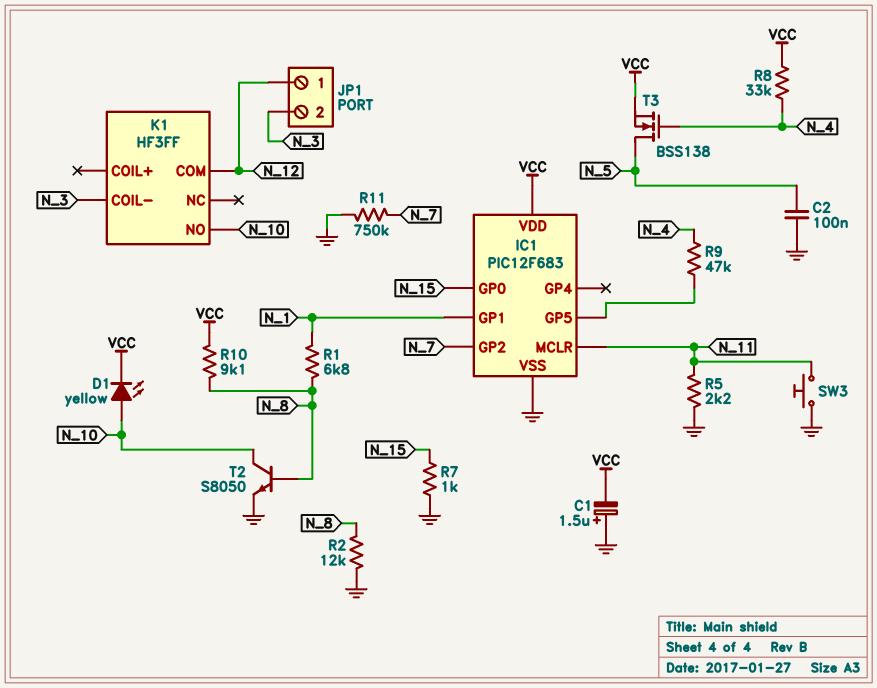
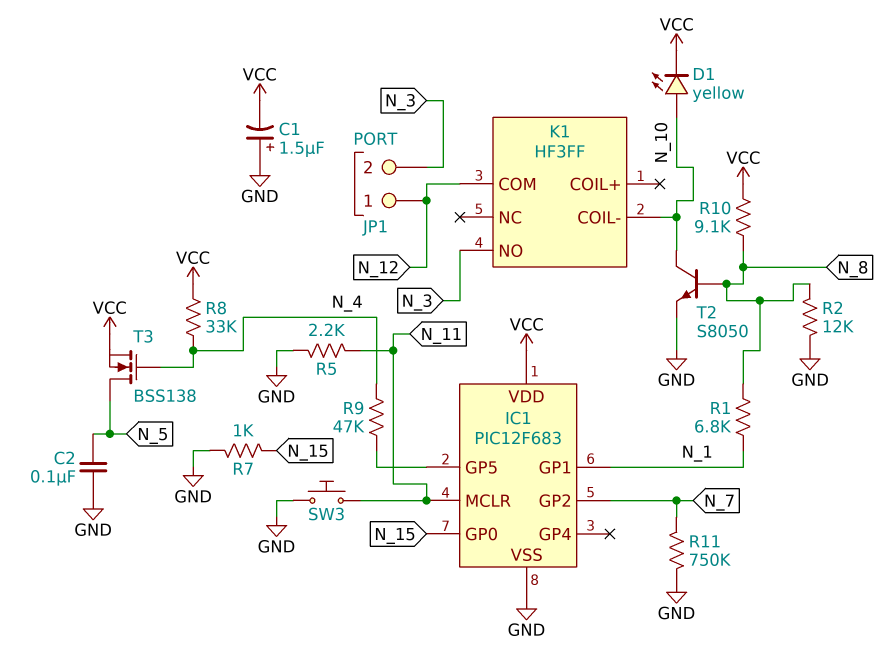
K1 pin COIL-: N_3 -> N_10
K1 pin NO: N_10 -> N_3

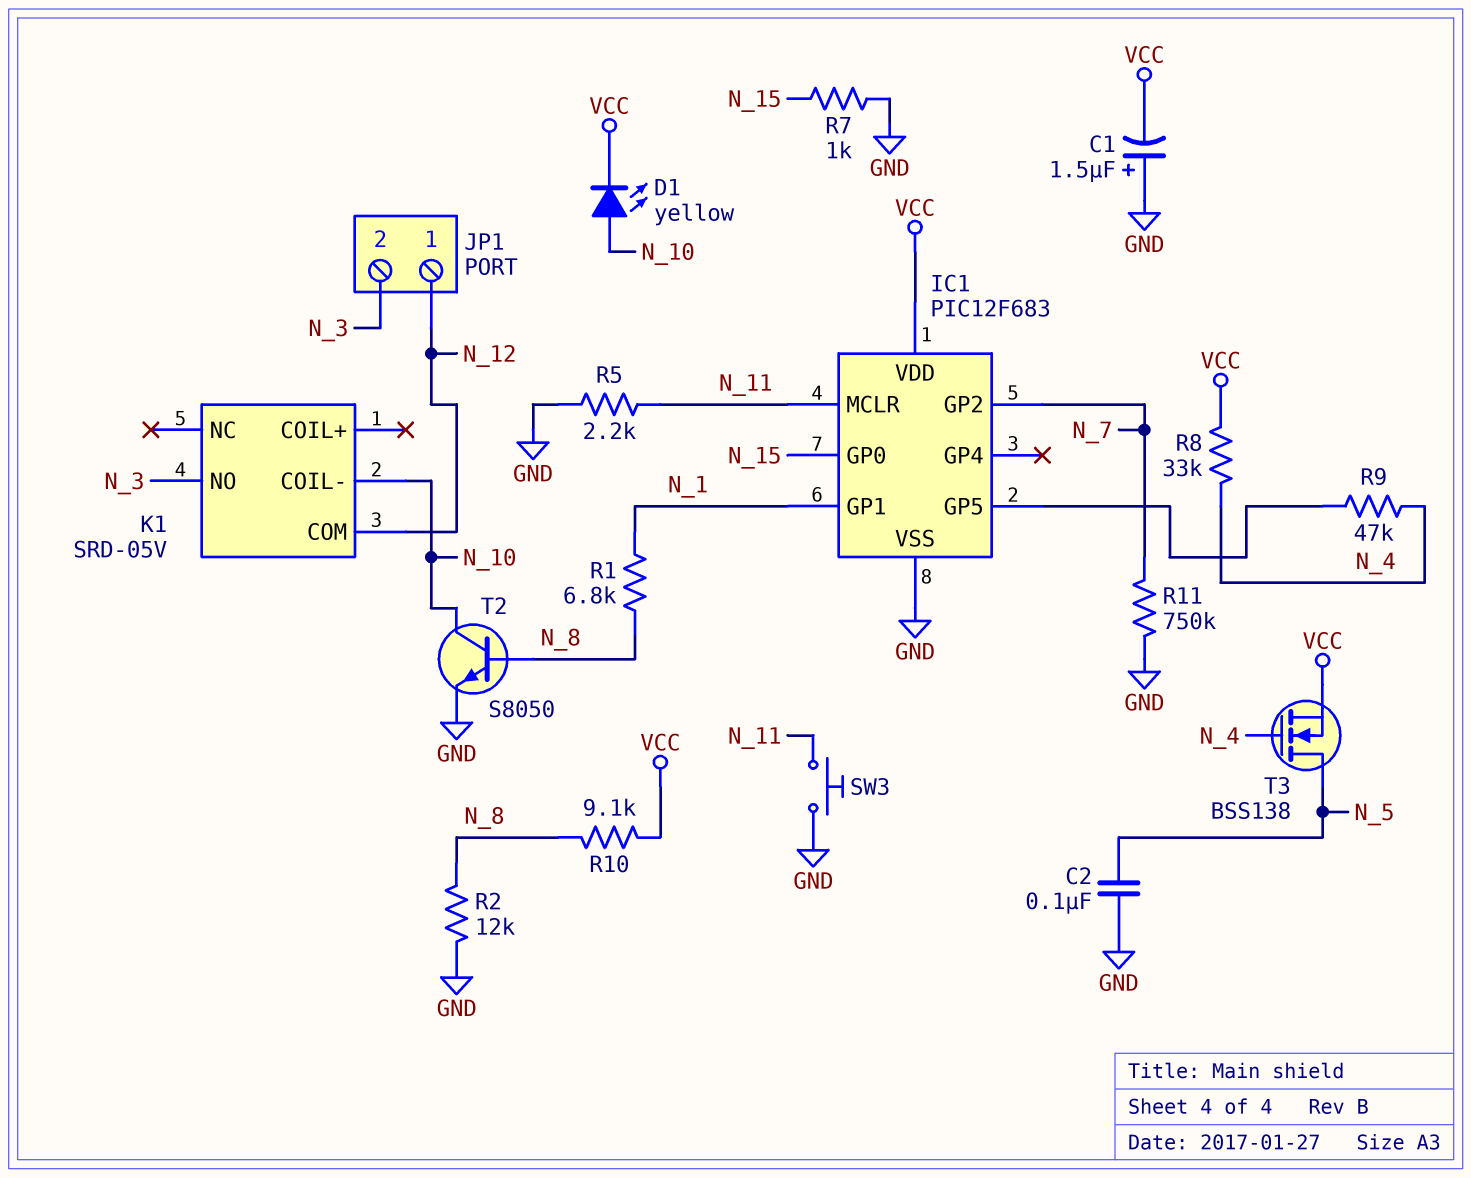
K1: HF3FF -> SRD-05V

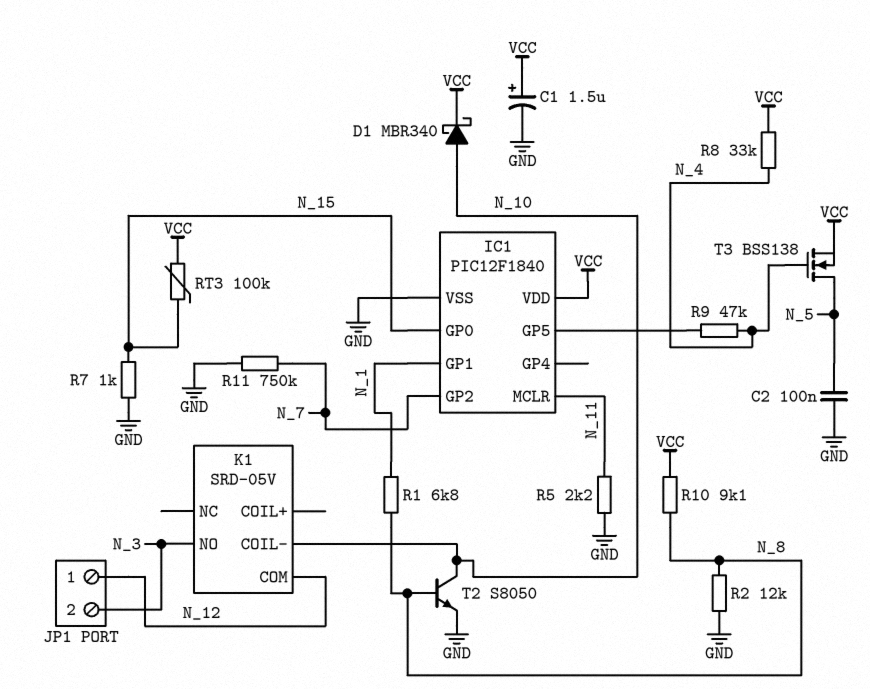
C1: 1.5uF (plus GND, minus VCC) -> 1.5uF (plus VCC, minus GND)
D1: LED yellow (A N_10, K VCC) -> schottky MBR340 (A N_10, K VCC)
IC1: PIC12F683 -> PIC12F1840
RT3: none -> 100k (N_15, VCC)
SW3: button (GND, N_11) -> none

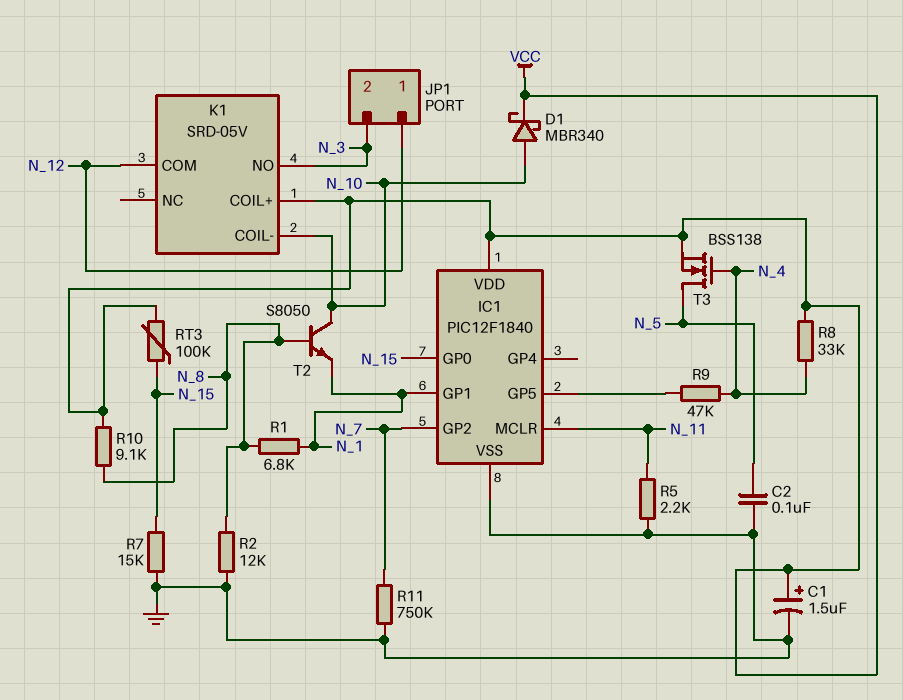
K1 pin COIL+: none -> VCC
R7: 1k (GND, N_15) -> 15k (GND, N_15)
T2: NPN S8050 (B N_8, C N_10, E GND) -> NPN S8050 (B N_8, C N_10, E N_1)

